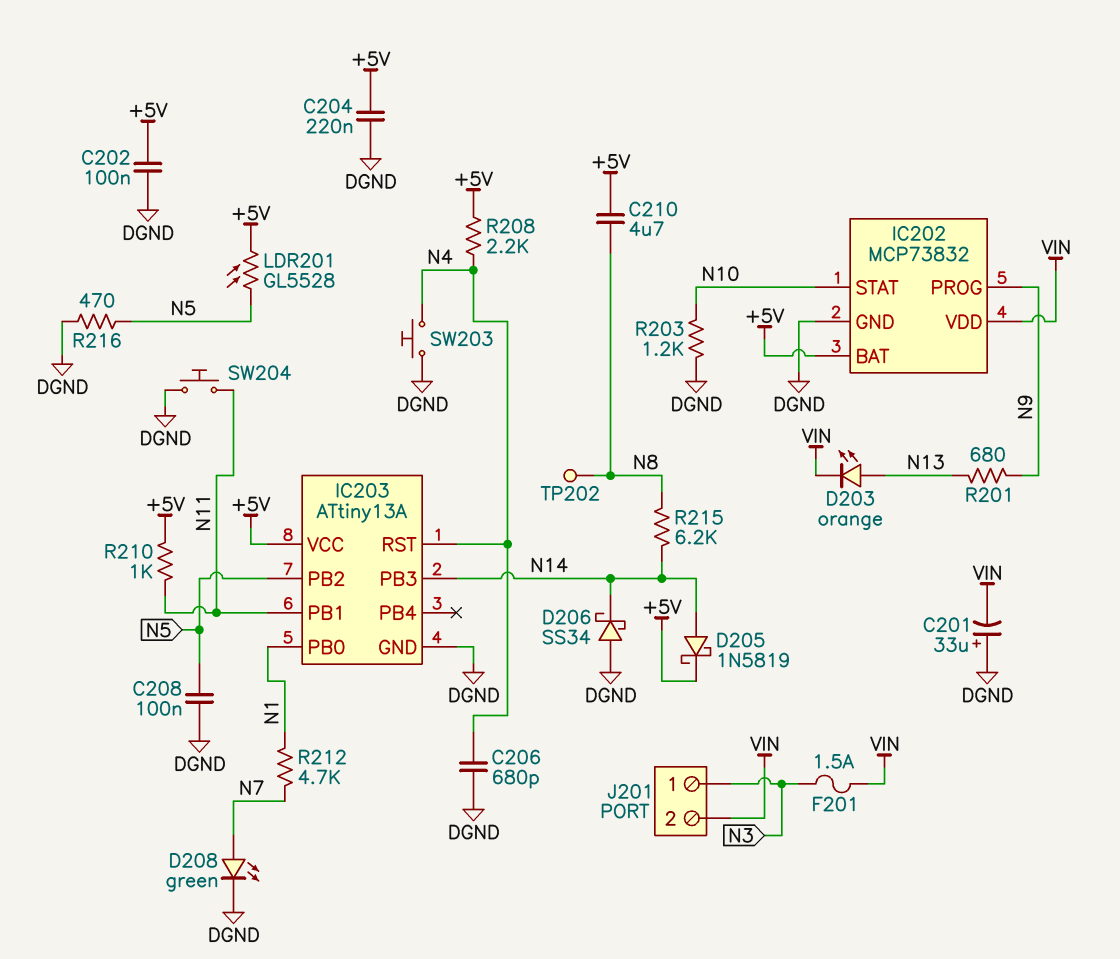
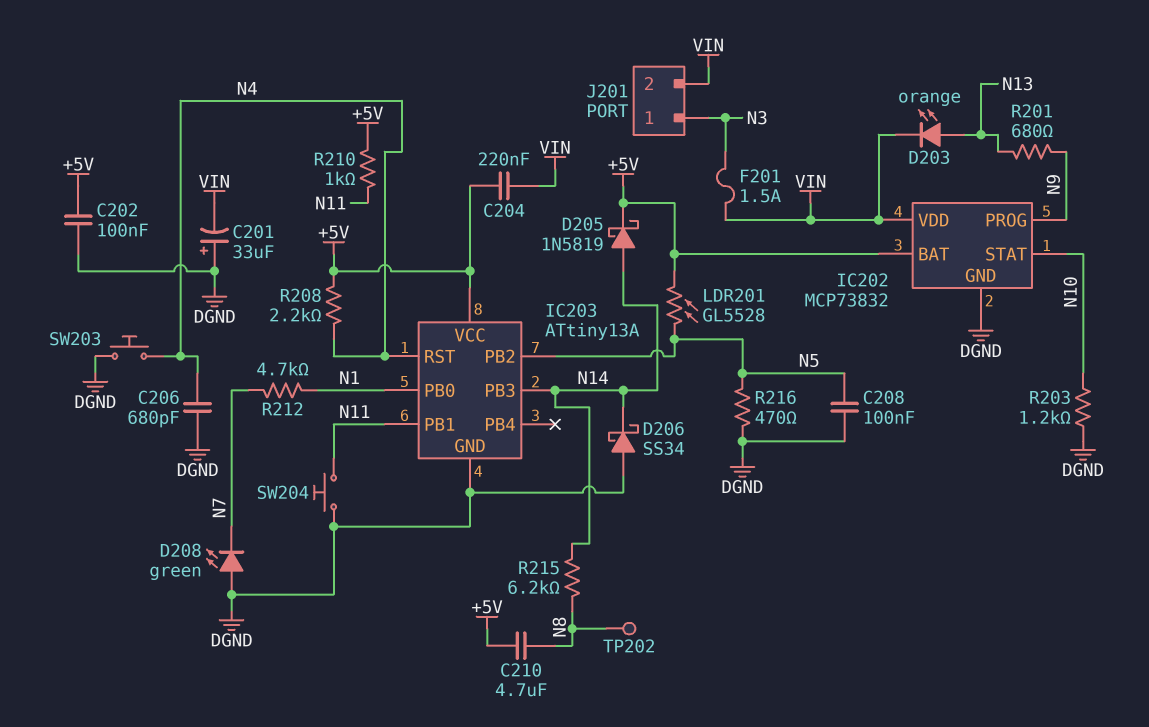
C204: 220nF (+5V, DGND) -> 220nF (+5V, VIN)
D208: LED green (A N7, K DGND) -> LED green (A DGND, K N7)

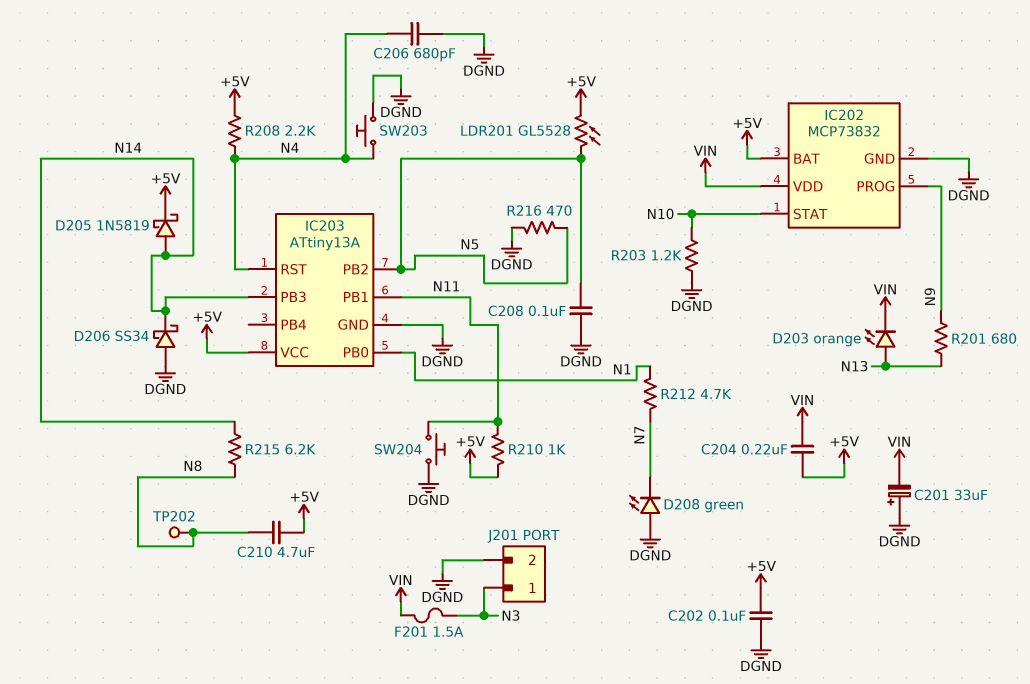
J201 pin 2: VIN -> DGND

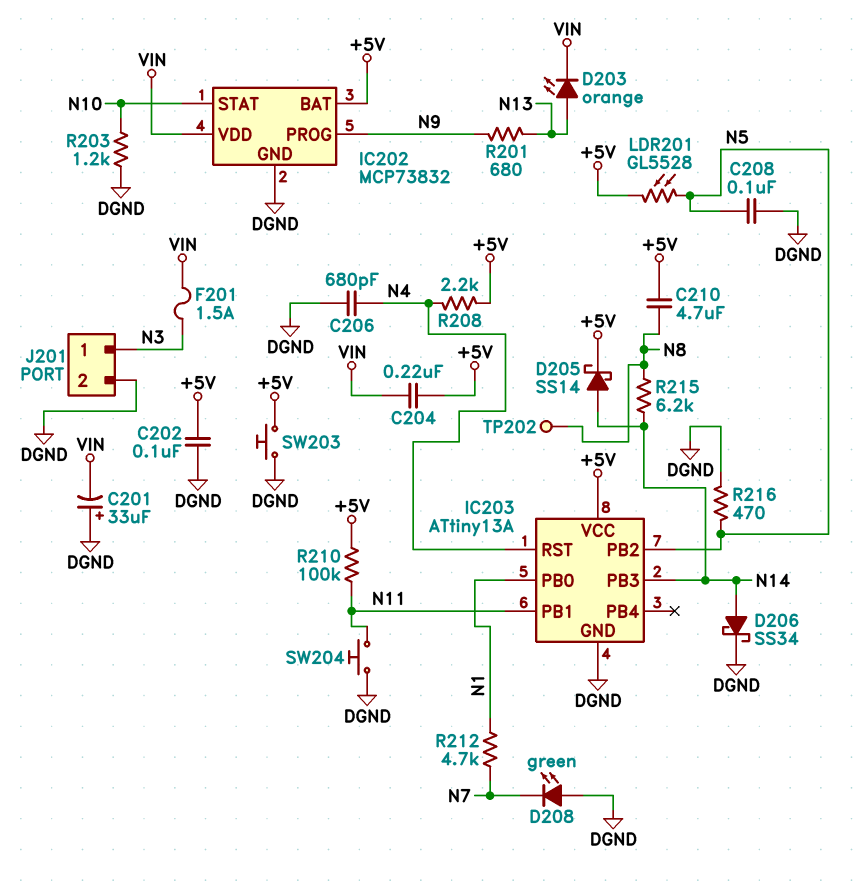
D205: schottky 1N5819 (A N14, K +5V) -> schottky SS14 (A N14, K +5V)
D206: schottky SS34 (A DGND, K N14) -> schottky SS34 (A N14, K DGND)
R210: 1k (+5V, N11) -> 100k (+5V, N11)
SW203: button (DGND, N4) -> button (+5V, DGND)

